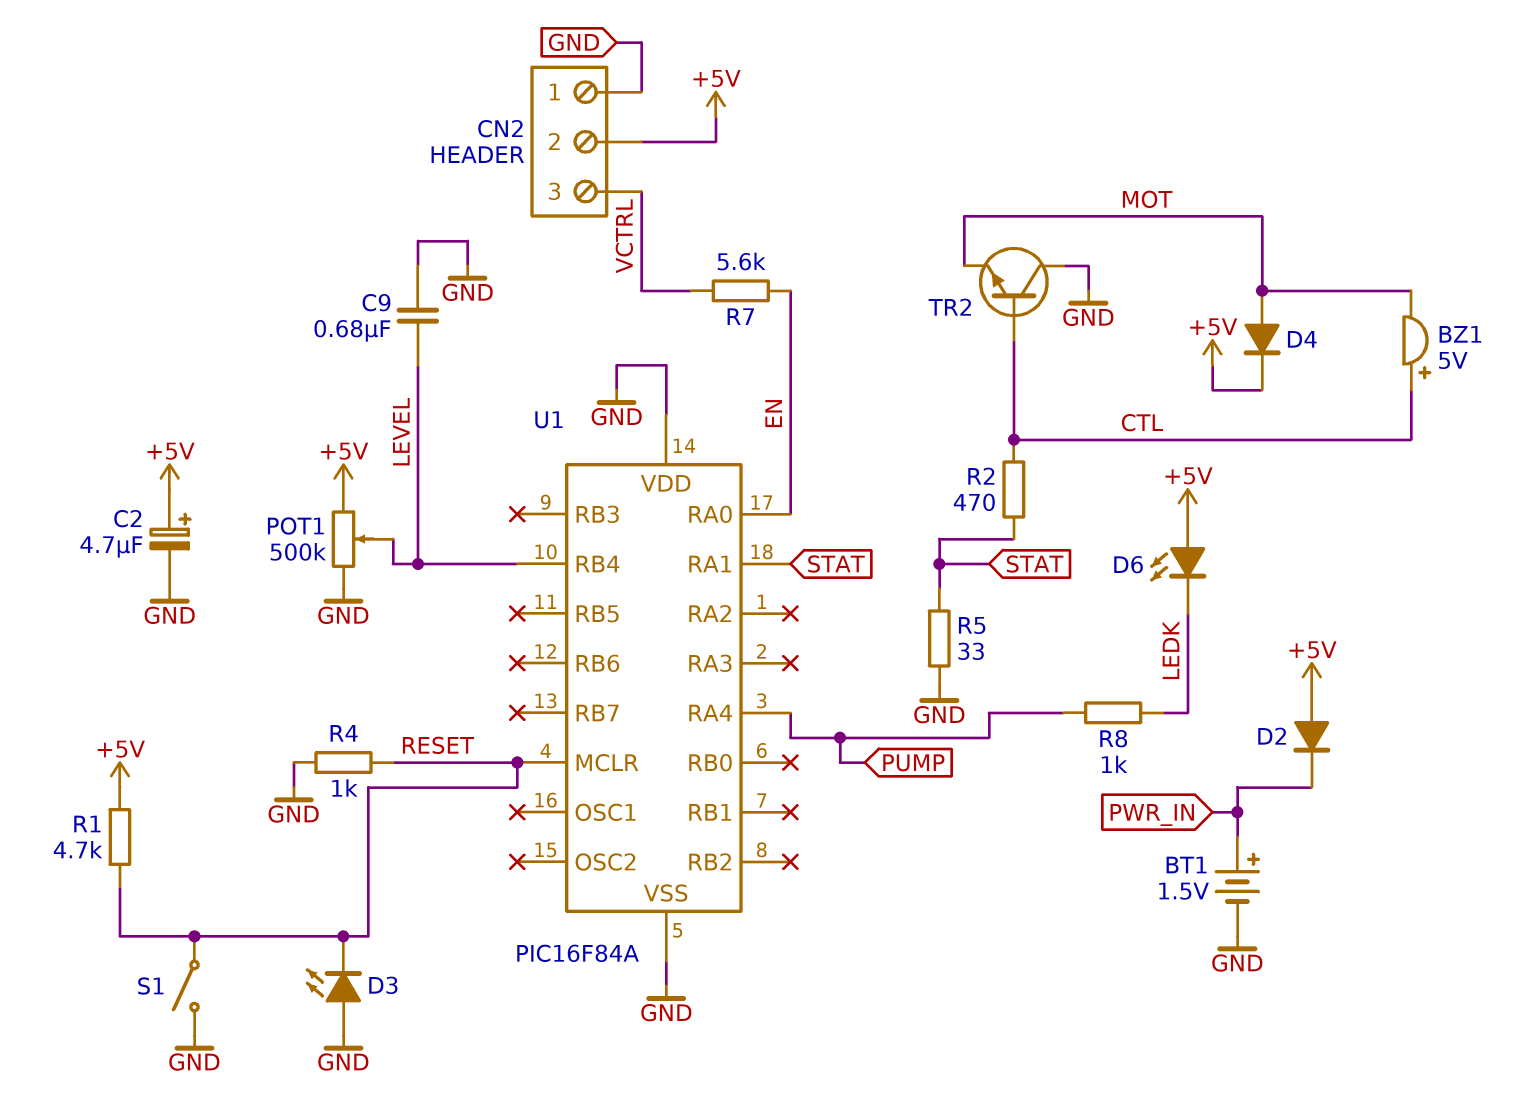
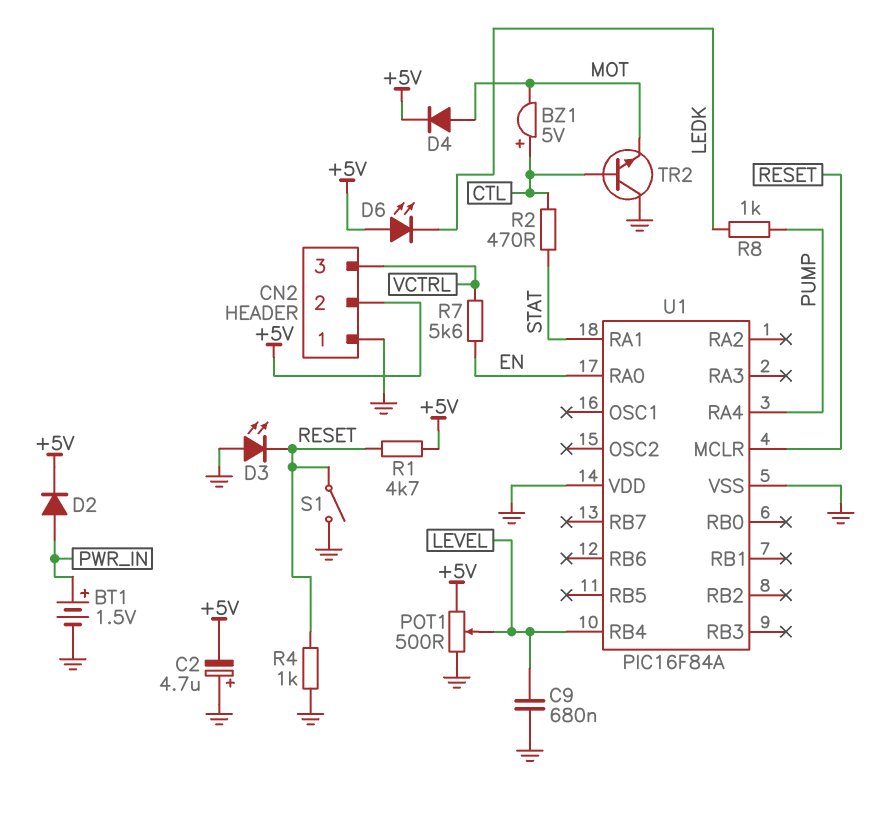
C2: 4.7uF (plus +5V, minus GND) -> 4.7uF (plus GND, minus +5V)
D2: diode (A +5V, K PWR_IN) -> diode (A PWR_IN, K +5V)
POT1: 500k (+5V, GND, wiper LEVEL) -> 500 (+5V, GND, wiper LEVEL)
R5: 33 (GND, STAT) -> none

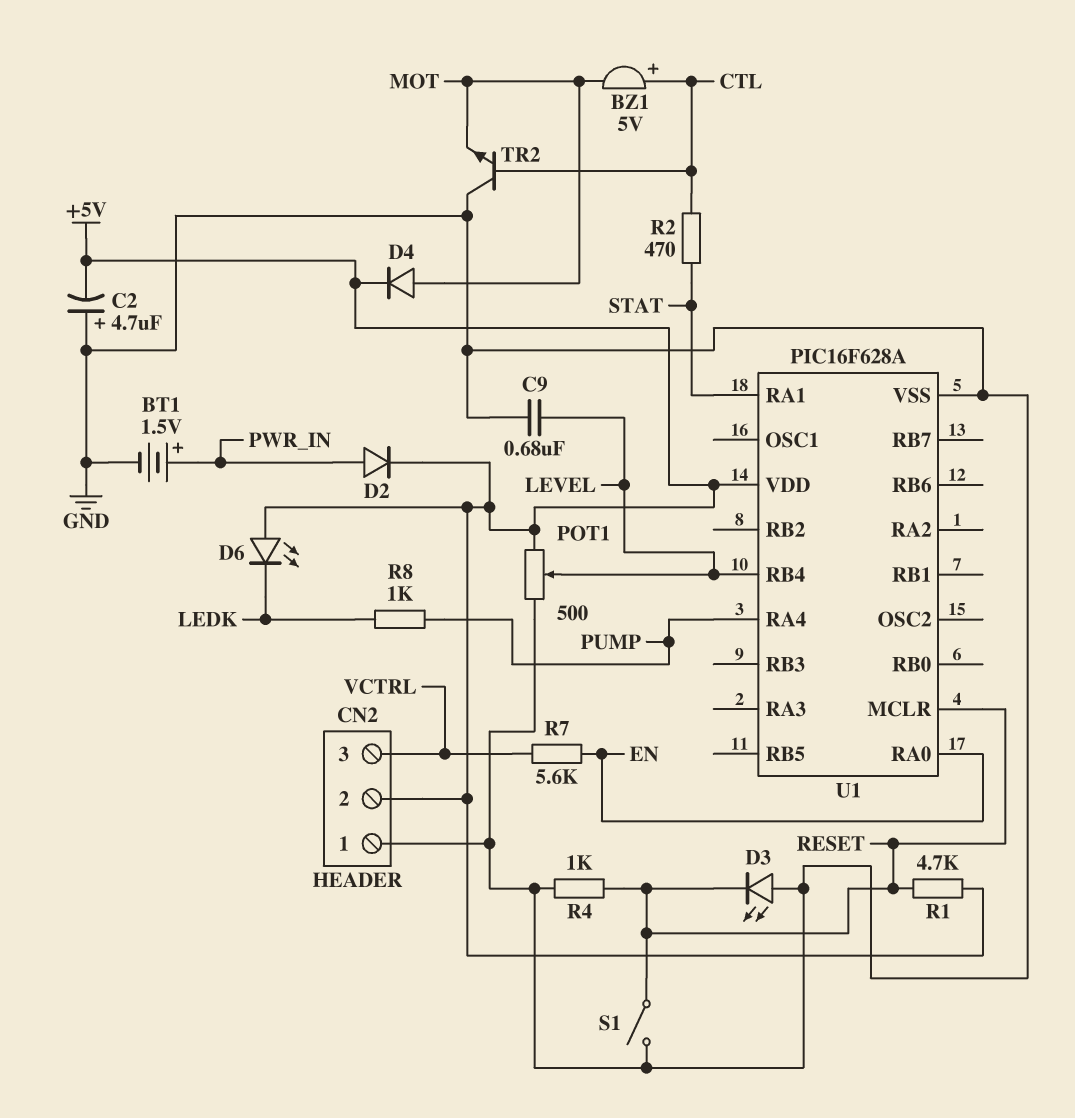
U1: PIC16F84A -> PIC16F628A
U1 pin VDD: GND -> +5V

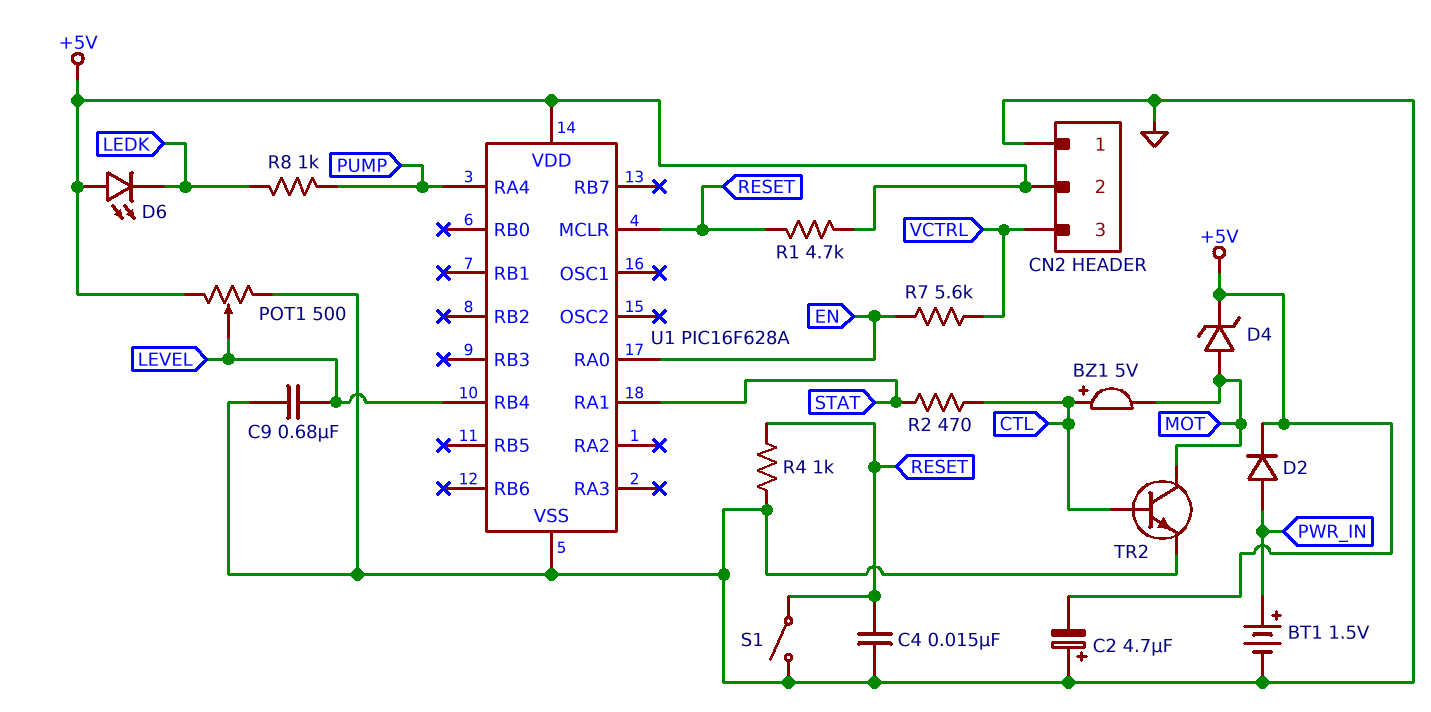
C4: none -> 15nF (GND, RESET)
D3: LED (A GND, K RESET) -> none
D4: diode (A MOT, K +5V) -> zener (A MOT, K +5V)
TR2: NPN (B CTL, C GND, E MOT) -> NPN (B CTL, C MOT, E GND)

